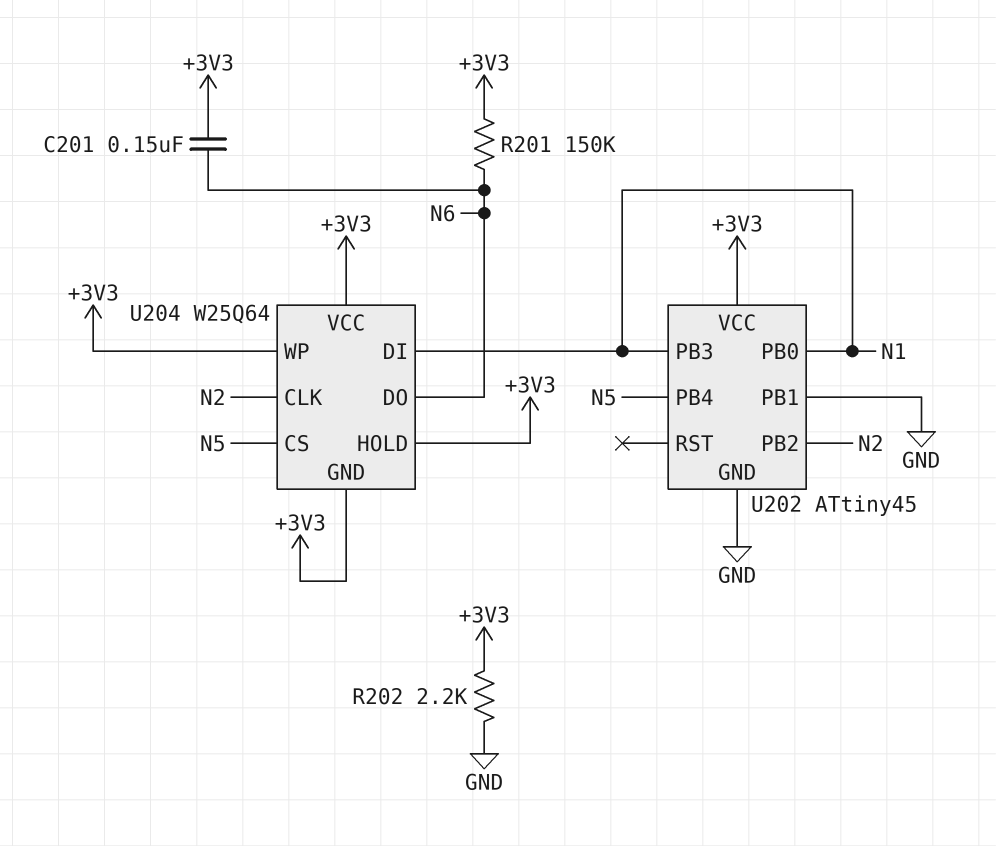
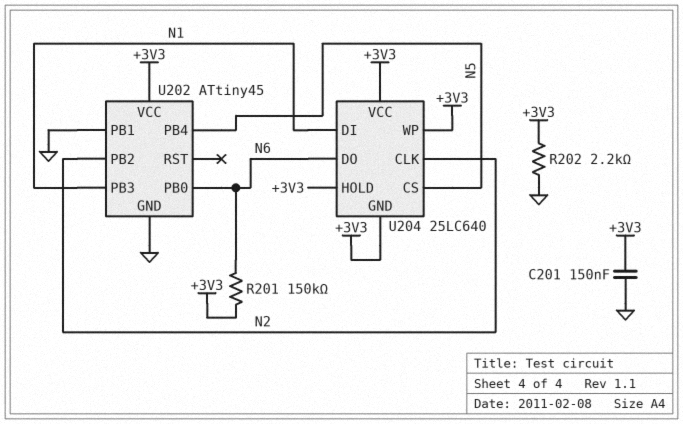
C201: 150nF (+3V3, N6) -> 150nF (+3V3, GND)
U202 pin PB0: N1 -> N6
U204: W25Q64 -> 25LC640

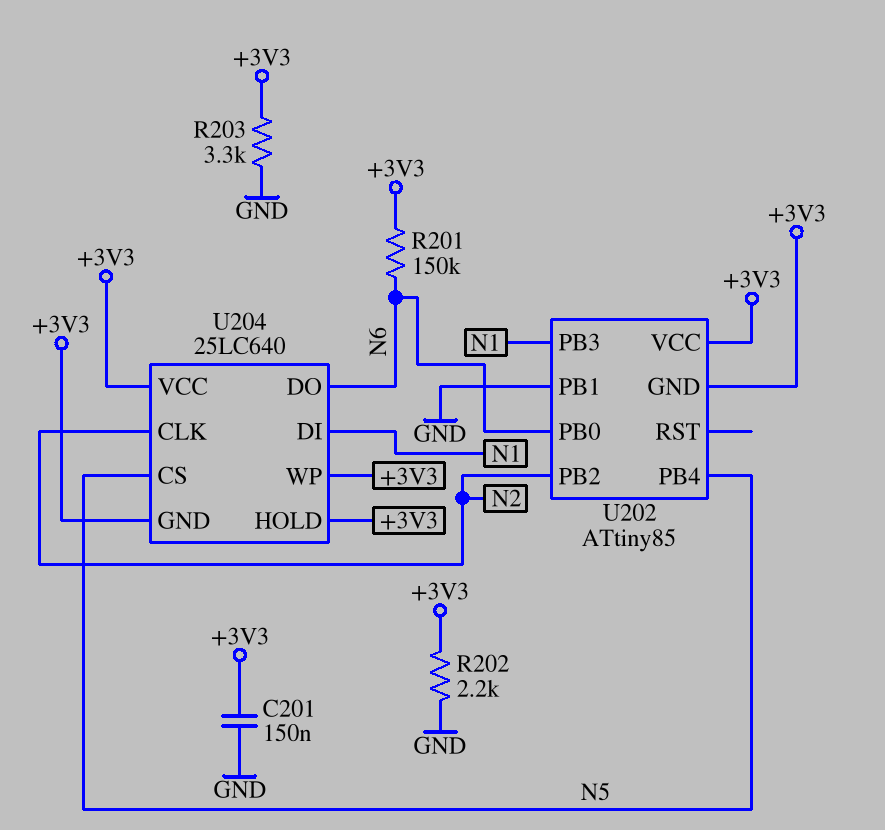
R203: none -> 3.3k (+3V3, GND)
U202: ATtiny45 -> ATtiny85
U202 pin GND: GND -> +3V3

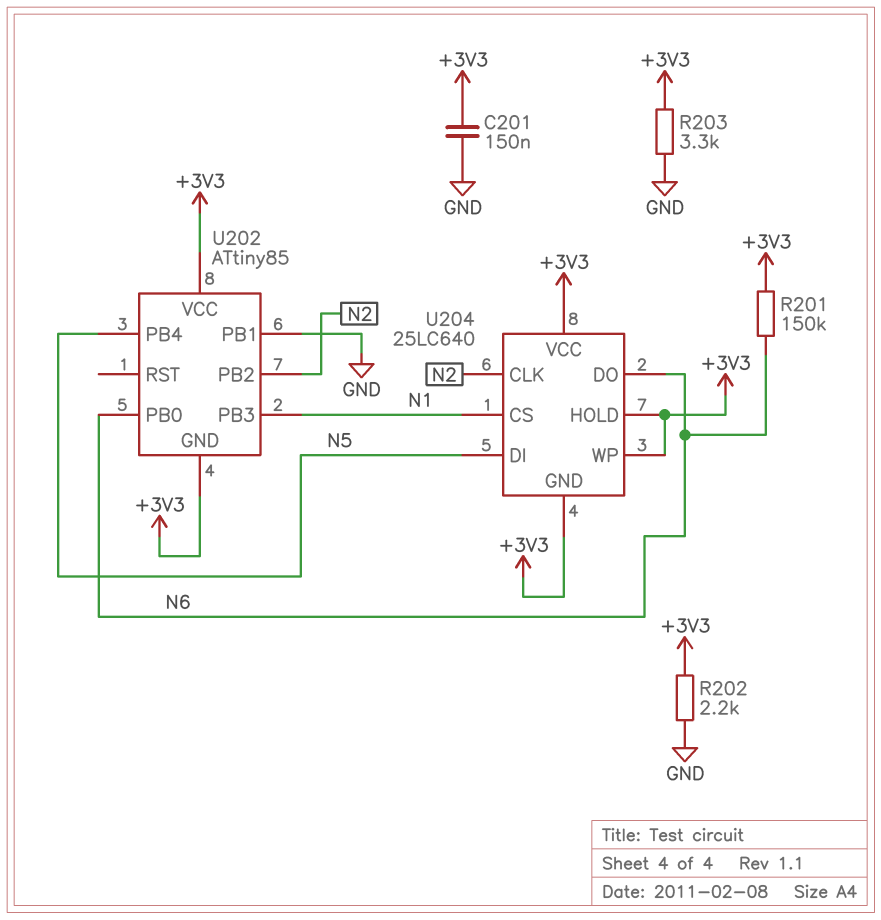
U204 pin CS: N5 -> N1
U204 pin DI: N1 -> N5

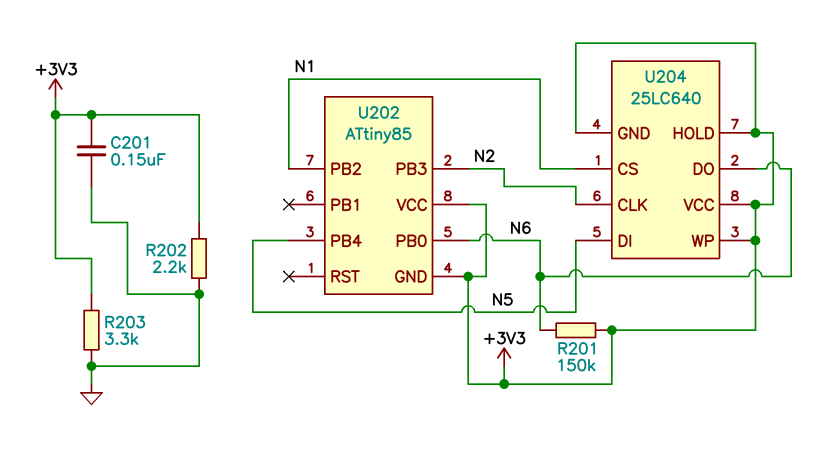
U202 pin PB1: GND -> none
U202 pin PB2: N2 -> N1
U202 pin PB3: N1 -> N2

